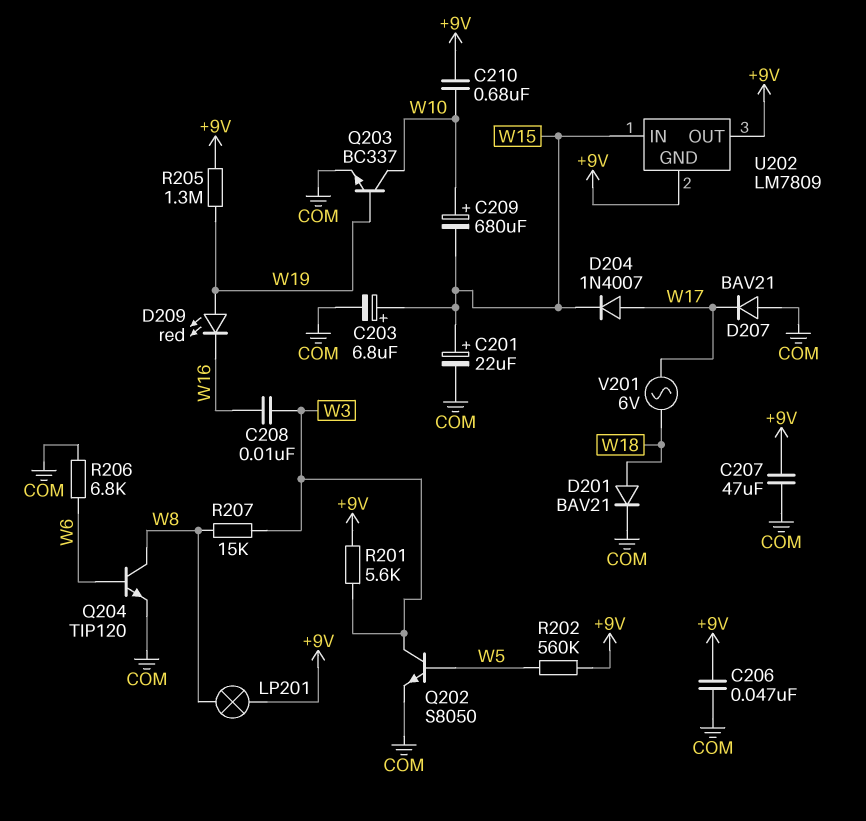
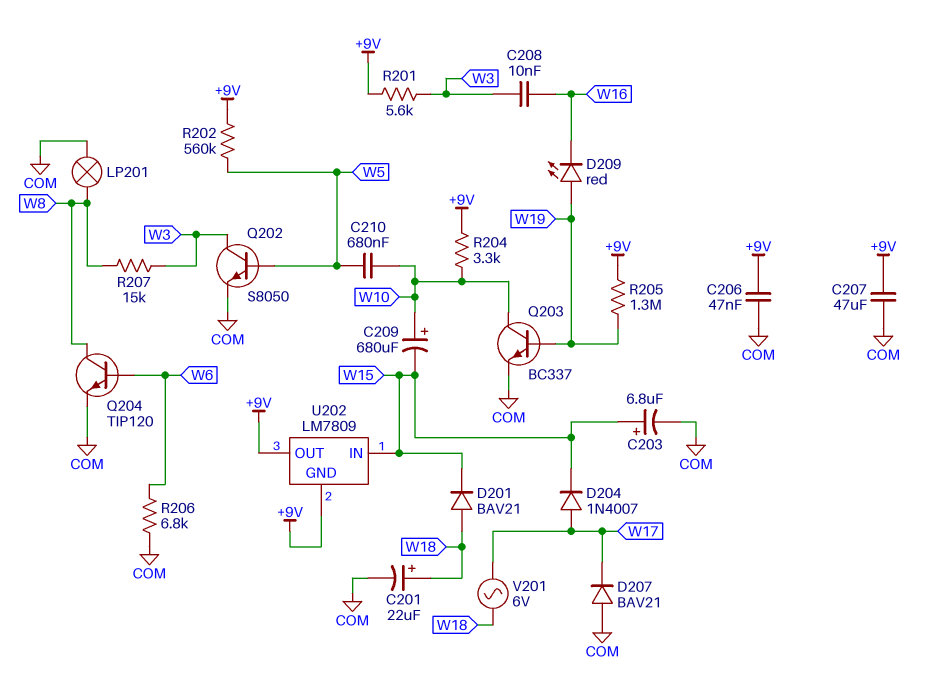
C201: 22uF (plus W15, minus COM) -> 22uF (plus W18, minus COM)
C210: 680nF (+9V, W10) -> 680nF (W5, W10)
D201: diode BAV21 (A W18, K COM) -> diode BAV21 (A W18, K W15)
LP201: lamp (+9V, W8) -> lamp (COM, W8)
R204: none -> 3.3k (+9V, W10)

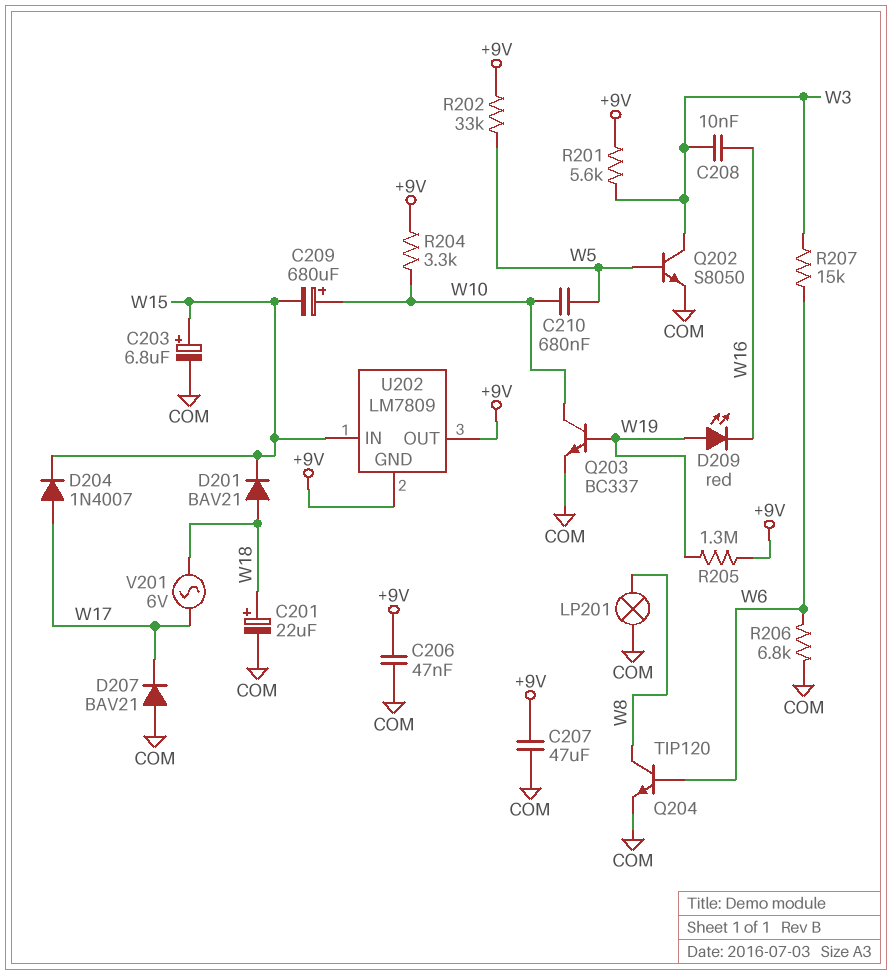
R202: 560k (+9V, W5) -> 33k (+9V, W5)
R207: 15k (W3, W8) -> 15k (W3, W6)

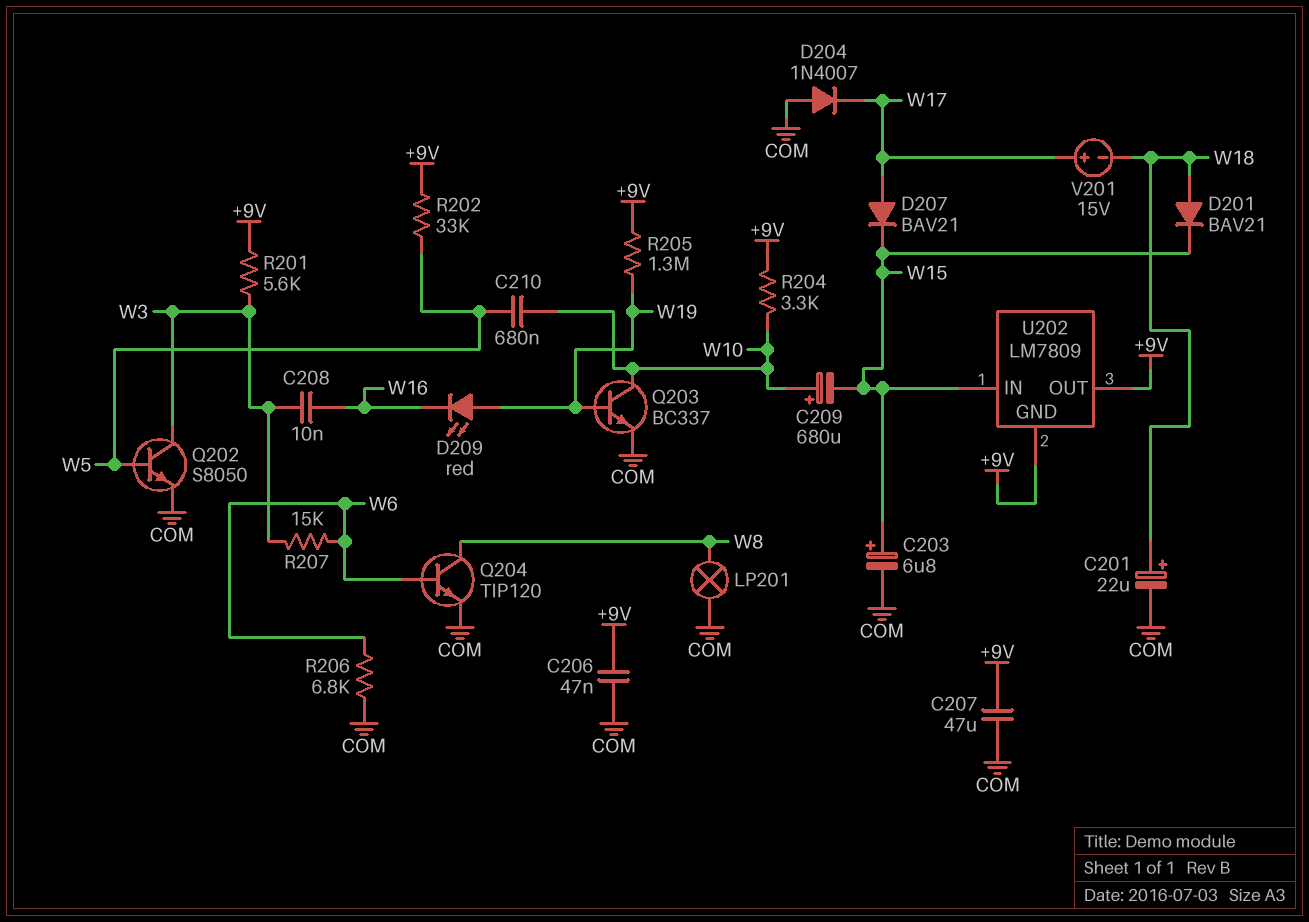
D204: diode 1N4007 (A W17, K W15) -> diode 1N4007 (A COM, K W17)
D207: diode BAV21 (A COM, K W17) -> diode BAV21 (A W17, K W15)
V201: AC 6V (W17, W18) -> 15V (plus W17, minus W18)

